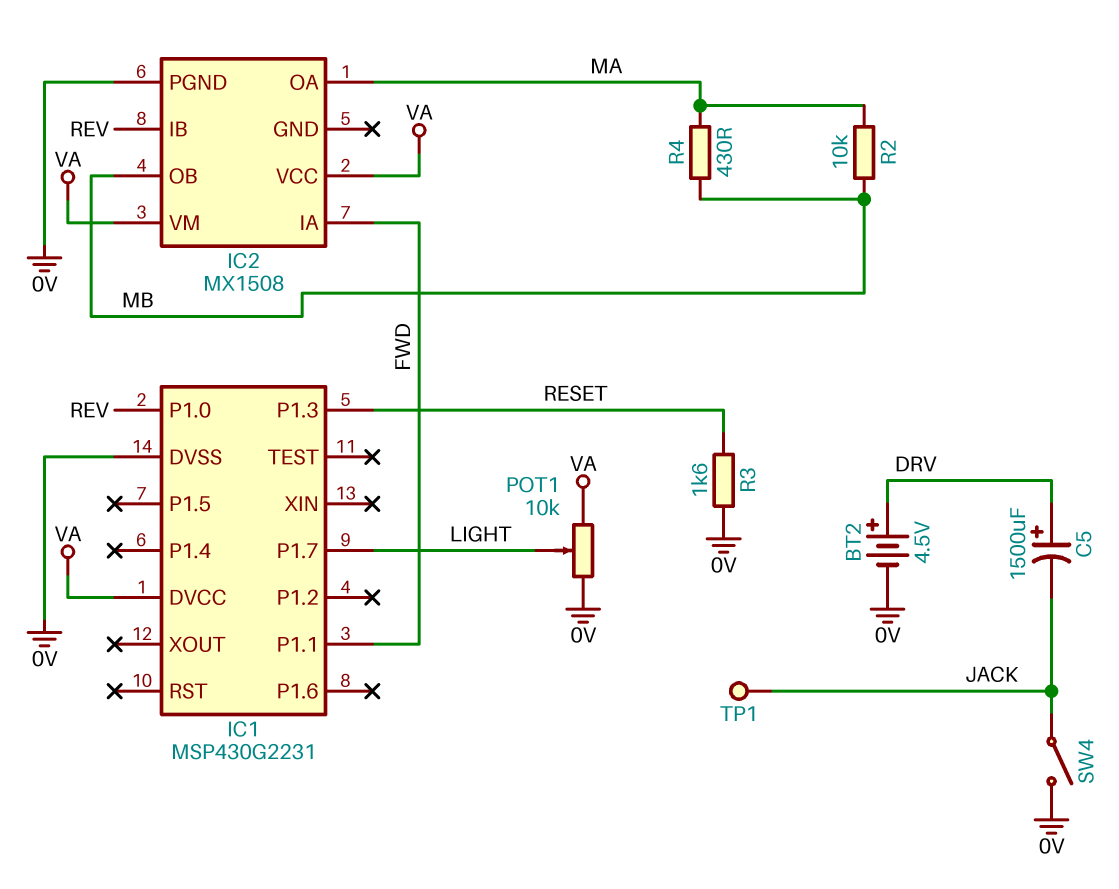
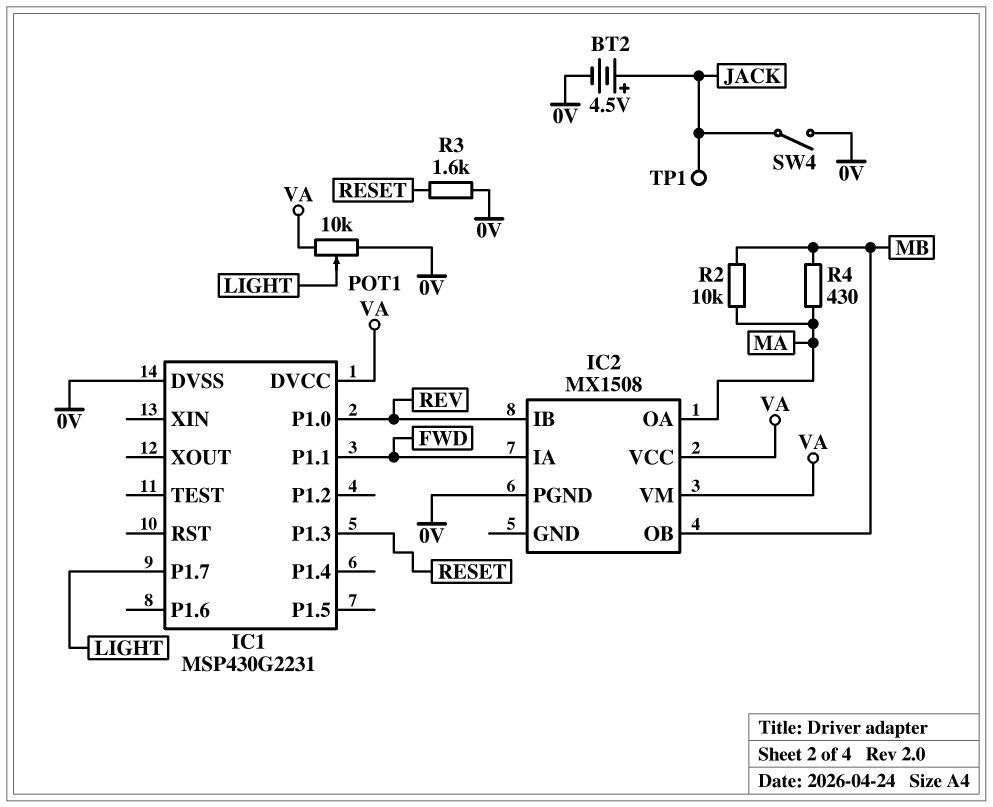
BT2: 4.5V (plus DRV, minus 0V) -> 4.5V (plus JACK, minus 0V)
C5: 1500uF (plus DRV, minus JACK) -> none

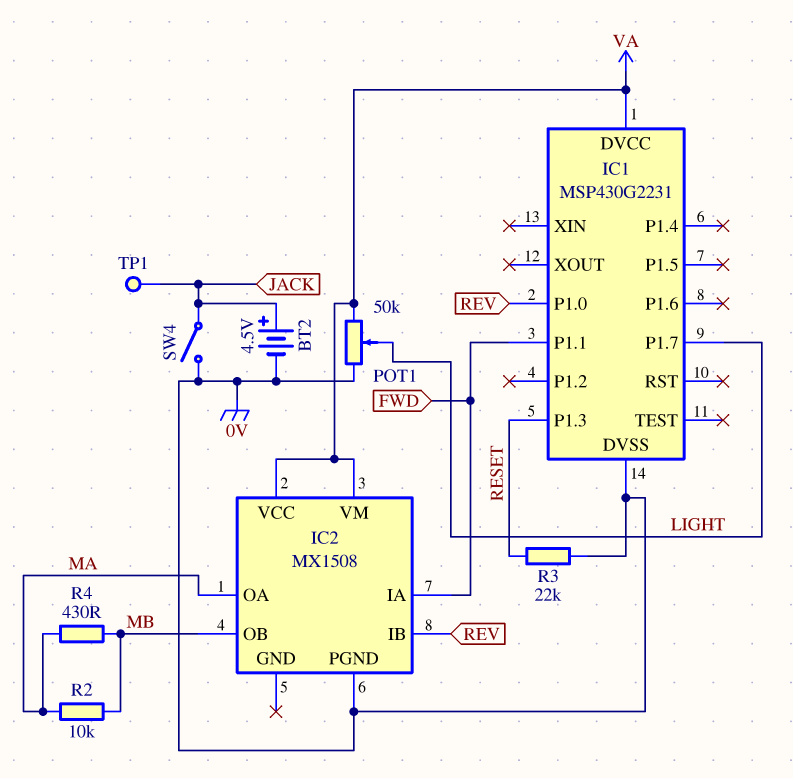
POT1: 10k (0V, VA, wiper LIGHT) -> 50k (0V, VA, wiper LIGHT)
R3: 1.6k (0V, RESET) -> 22k (0V, RESET)

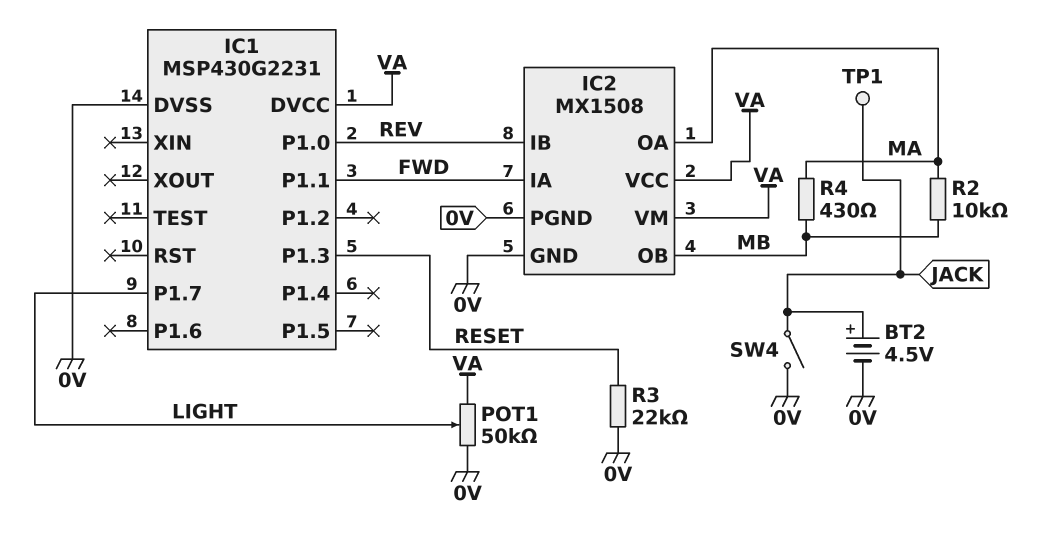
IC2 pin GND: none -> 0V

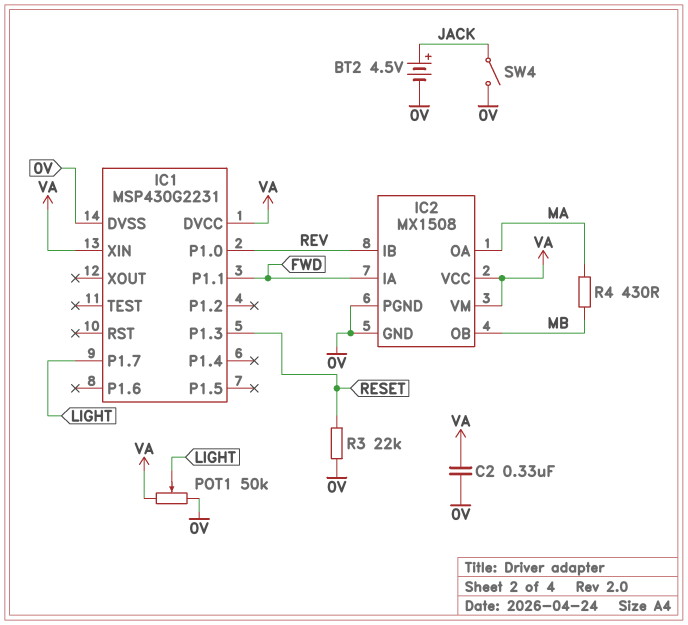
C2: none -> 330nF (0V, VA)
IC1 pin XIN: none -> VA
R2: 10k (MA, MB) -> none
TP1: test point (JACK) -> none

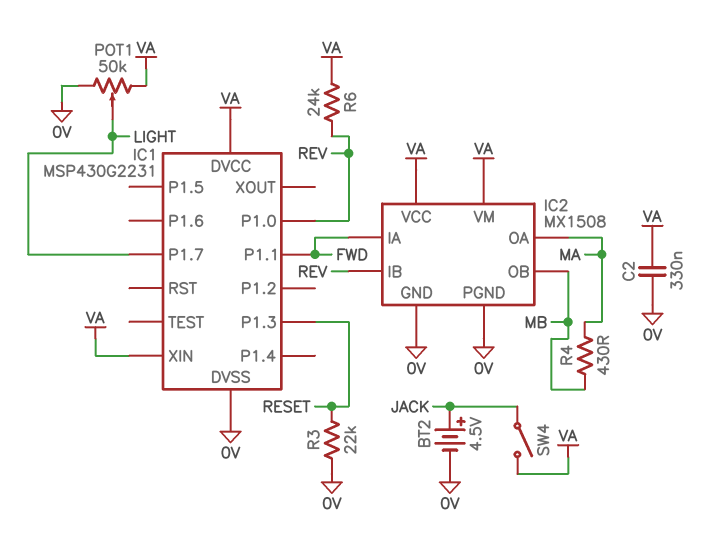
R6: none -> 24k (REV, VA)
SW4: switch (0V, JACK) -> switch (JACK, VA)

